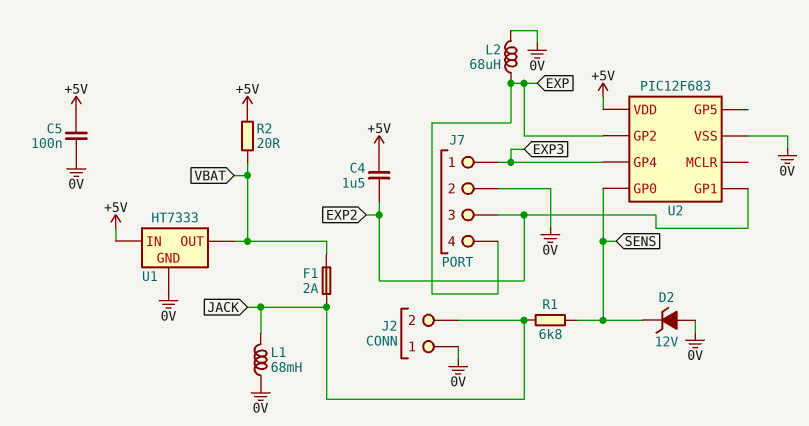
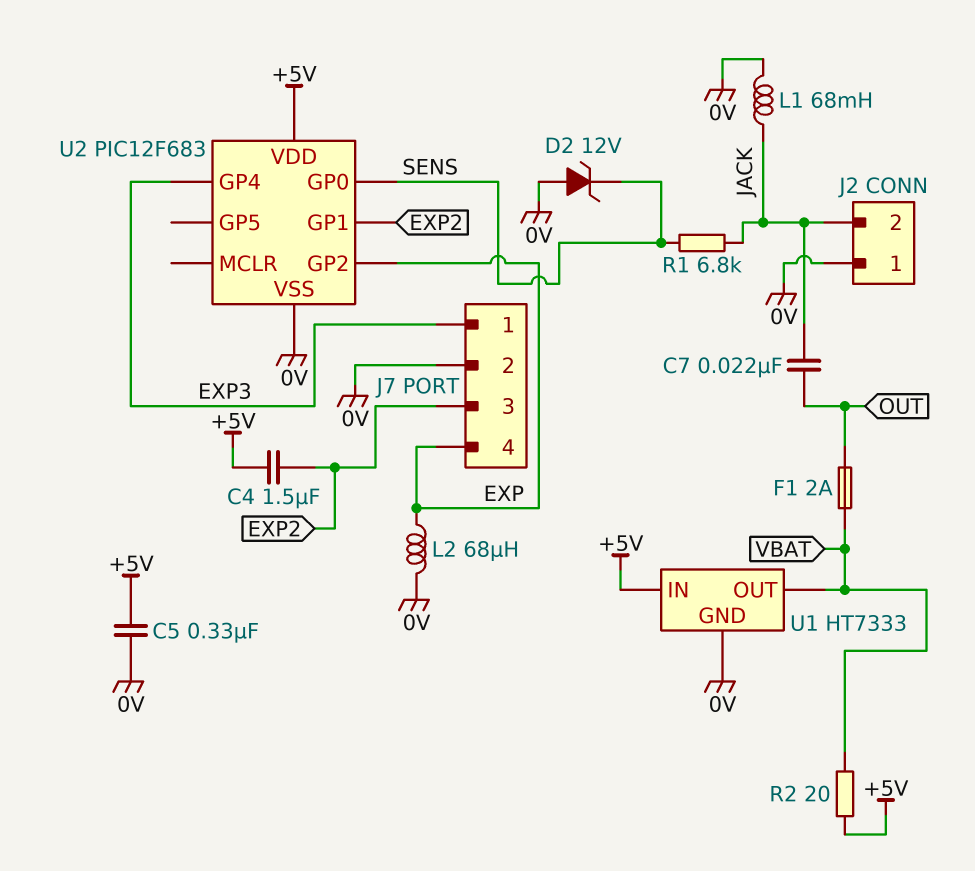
C5: 100nF (+5V, 0V) -> 330nF (+5V, 0V)
C7: none -> 22nF (JACK, OUT)
F1: 2A (JACK, VBAT) -> 2A (OUT, VBAT)

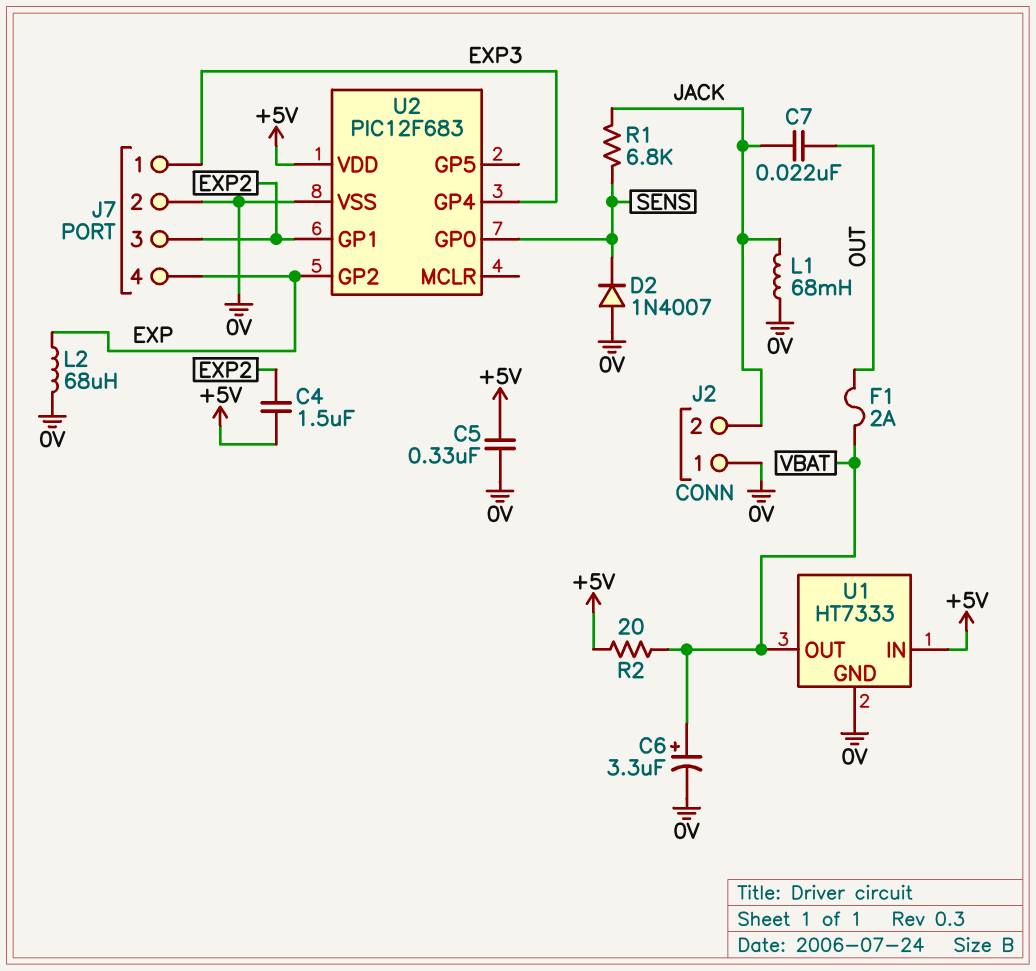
C6: none -> 3.3uF (plus VBAT, minus 0V)
D2: zener 12V (A 0V, K SENS) -> diode 1N4007 (A 0V, K SENS)

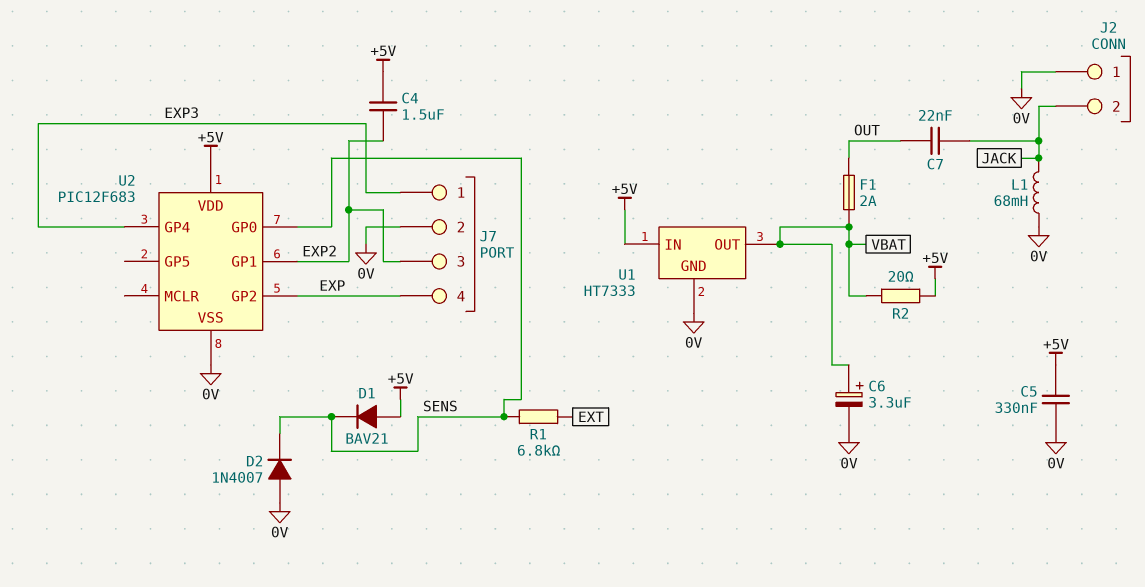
D1: none -> diode BAV21 (A +5V, K SENS)
L2: 68uH (0V, EXP) -> none
R1: 6.8k (JACK, SENS) -> 6.8k (EXT, SENS)

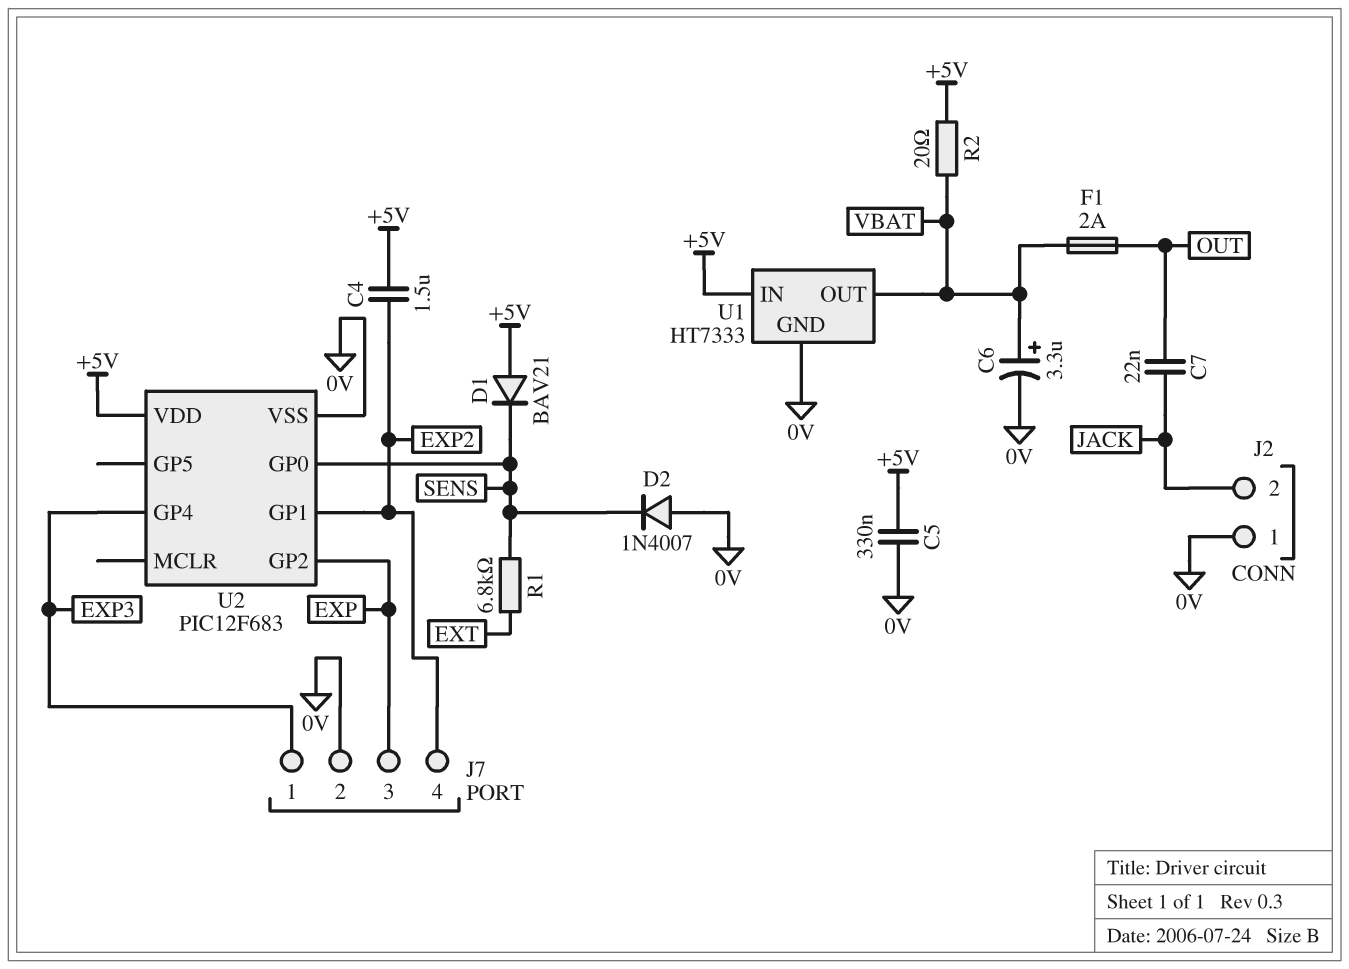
J7 pin 3: EXP2 -> EXP
J7 pin 4: EXP -> EXP2
L1: 68mH (0V, JACK) -> none

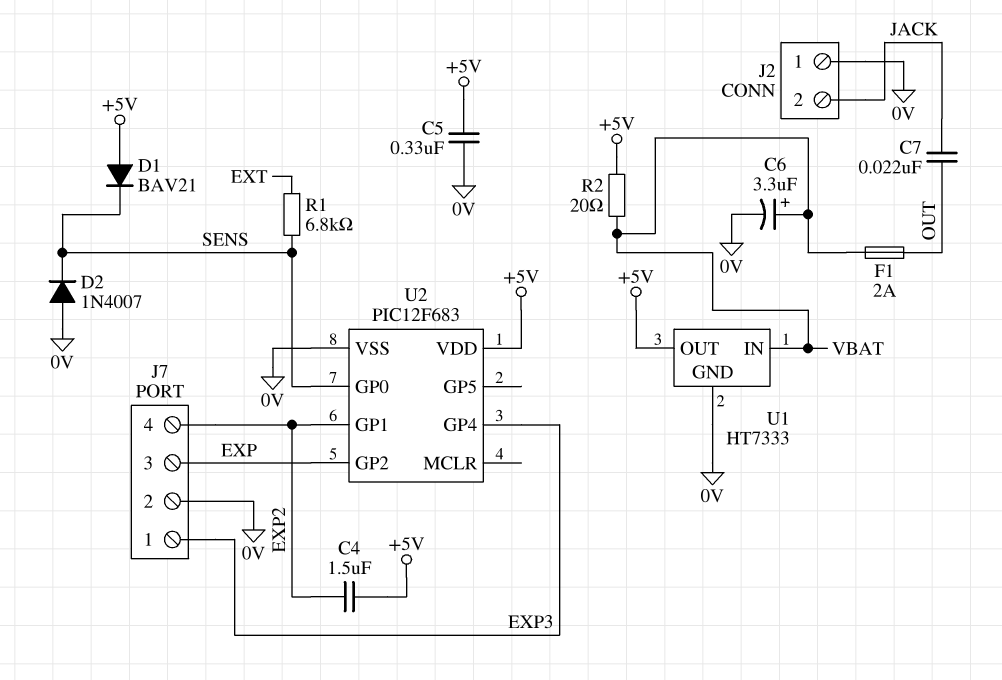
U1 pin IN: +5V -> VBAT
U1 pin OUT: VBAT -> +5V

